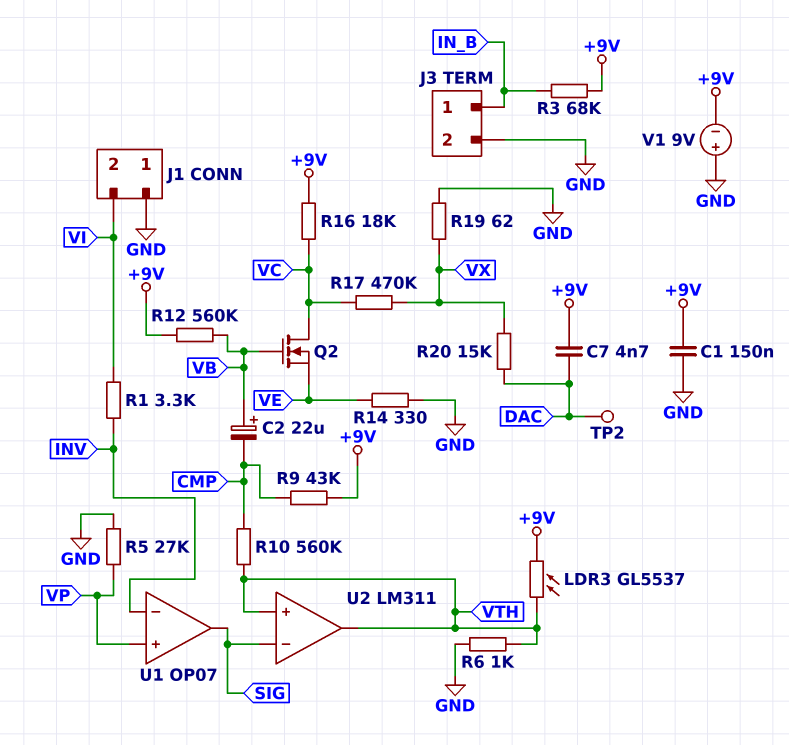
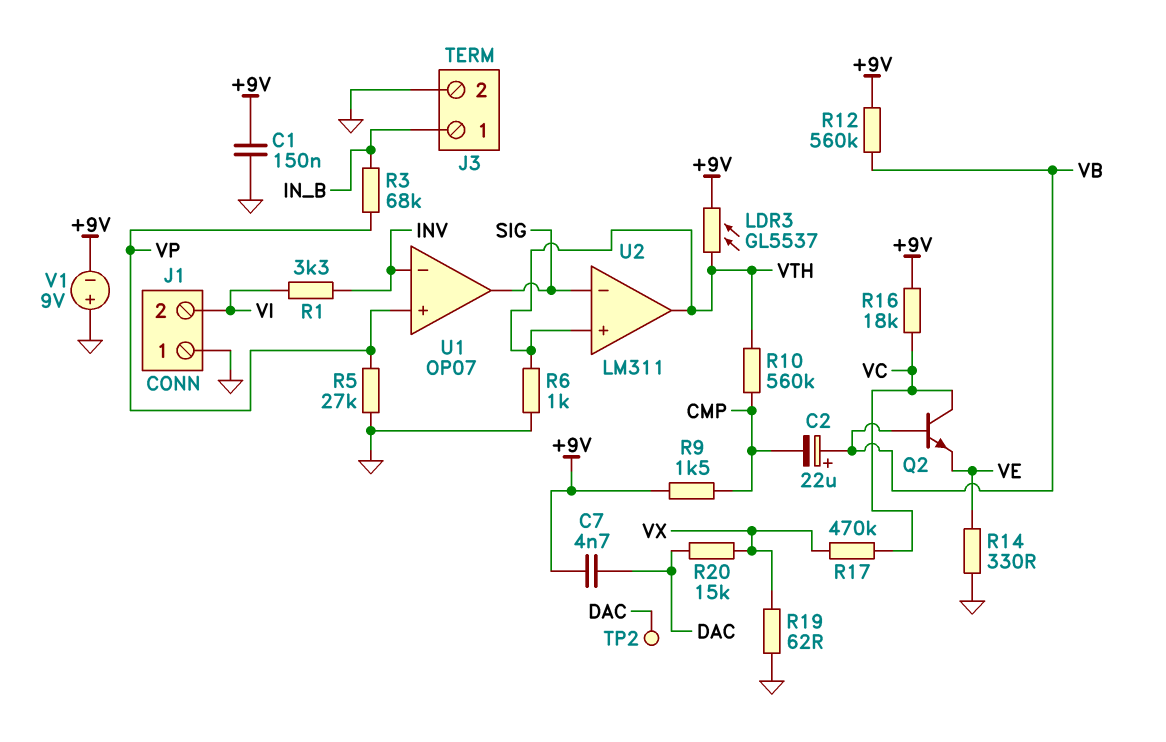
Q2: NMOS (G VB, D VC, S VE) -> NPN (B VB, C VC, E VE)
R3: 68k (+9V, IN_B) -> 68k (IN_B, VP)
R9: 43k (+9V, CMP) -> 1.5k (+9V, CMP)

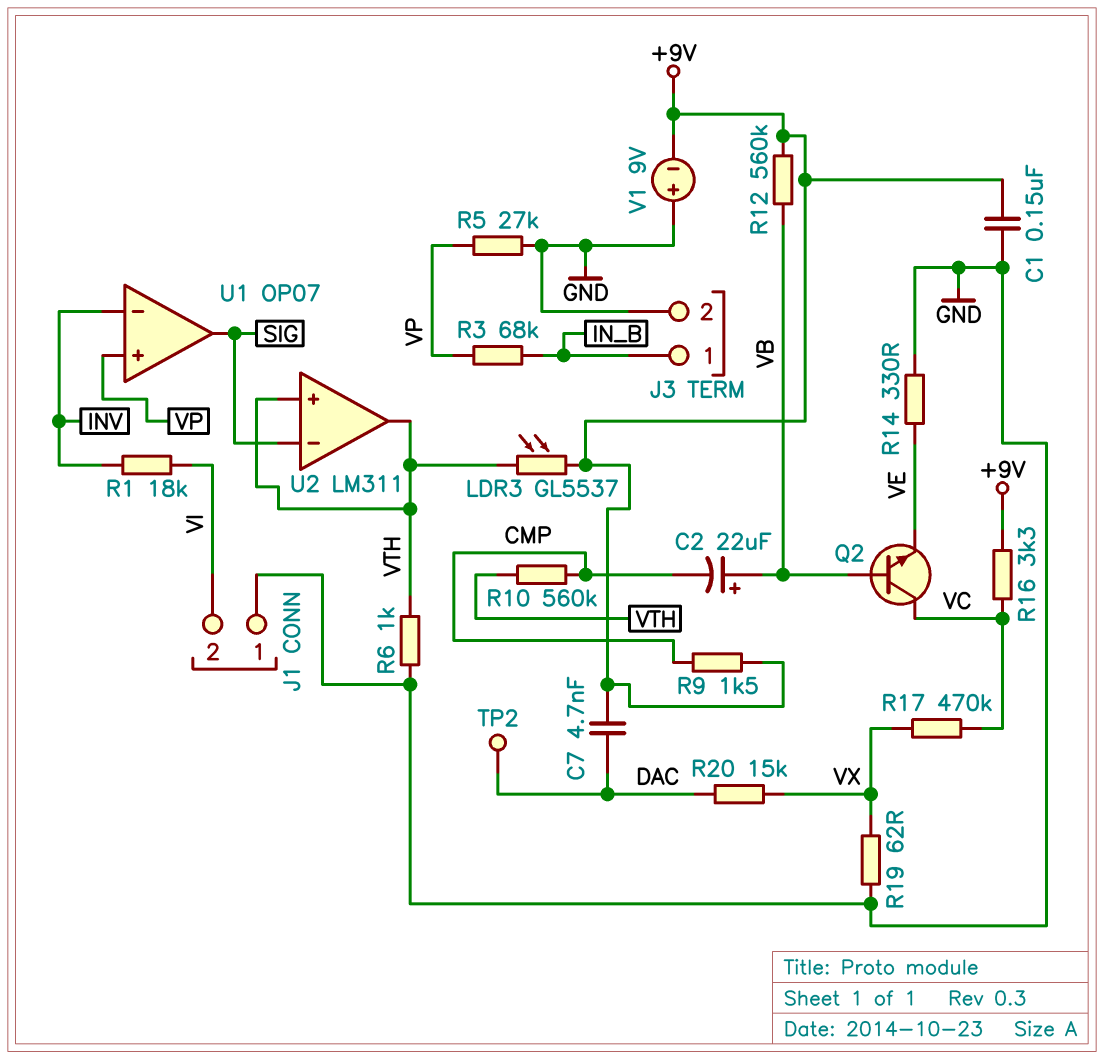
R1: 3.3k (INV, VI) -> 18k (INV, VI)
R16: 18k (+9V, VC) -> 3.3k (+9V, VC)

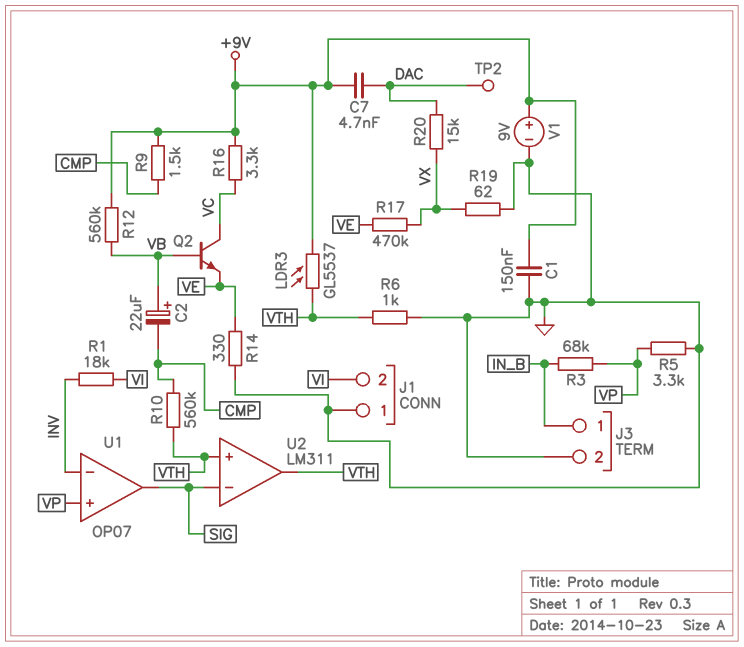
R5: 27k (GND, VP) -> 3.3k (GND, VP)
R17: 470k (VC, VX) -> 470k (VE, VX)
V1: 9V (plus GND, minus +9V) -> 9V (plus +9V, minus GND)

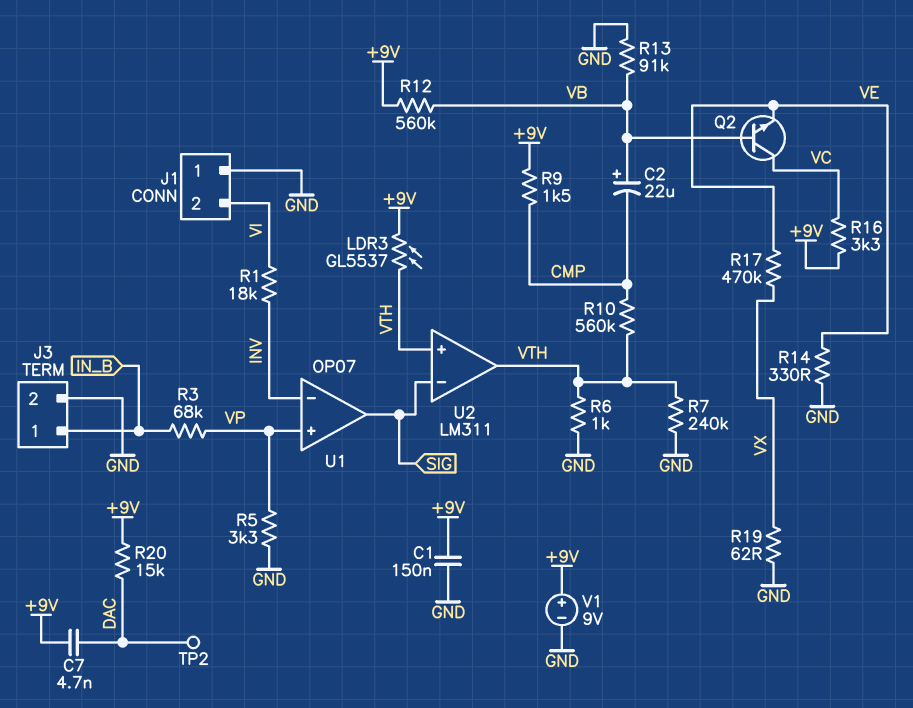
R7: none -> 240k (GND, VTH)
R13: none -> 91k (GND, VB)
R20: 15k (DAC, VX) -> 15k (+9V, DAC)

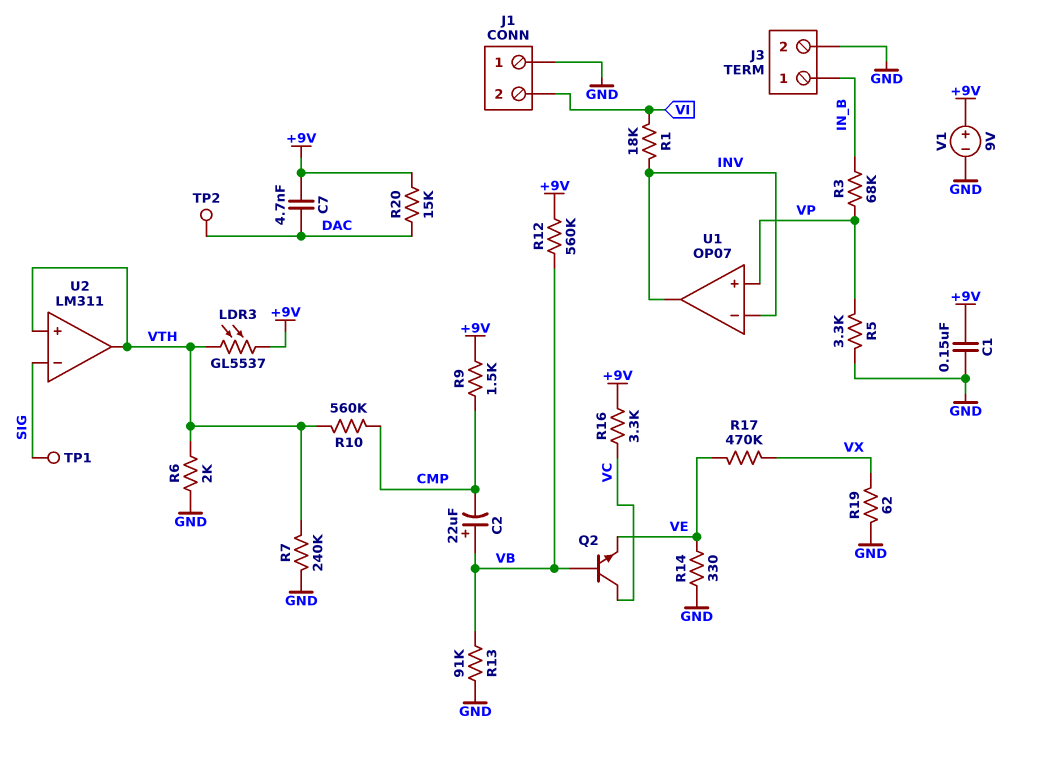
R6: 1k (GND, VTH) -> 2k (GND, VTH)
TP1: none -> test point (SIG)
U1 pin out: SIG -> INV

